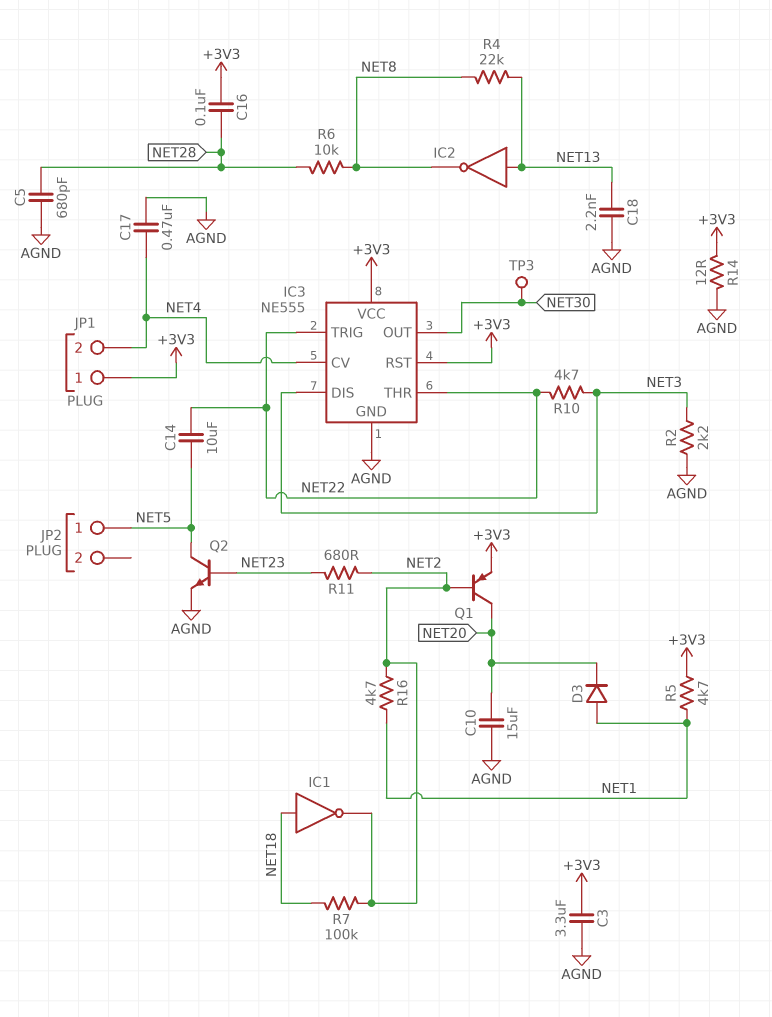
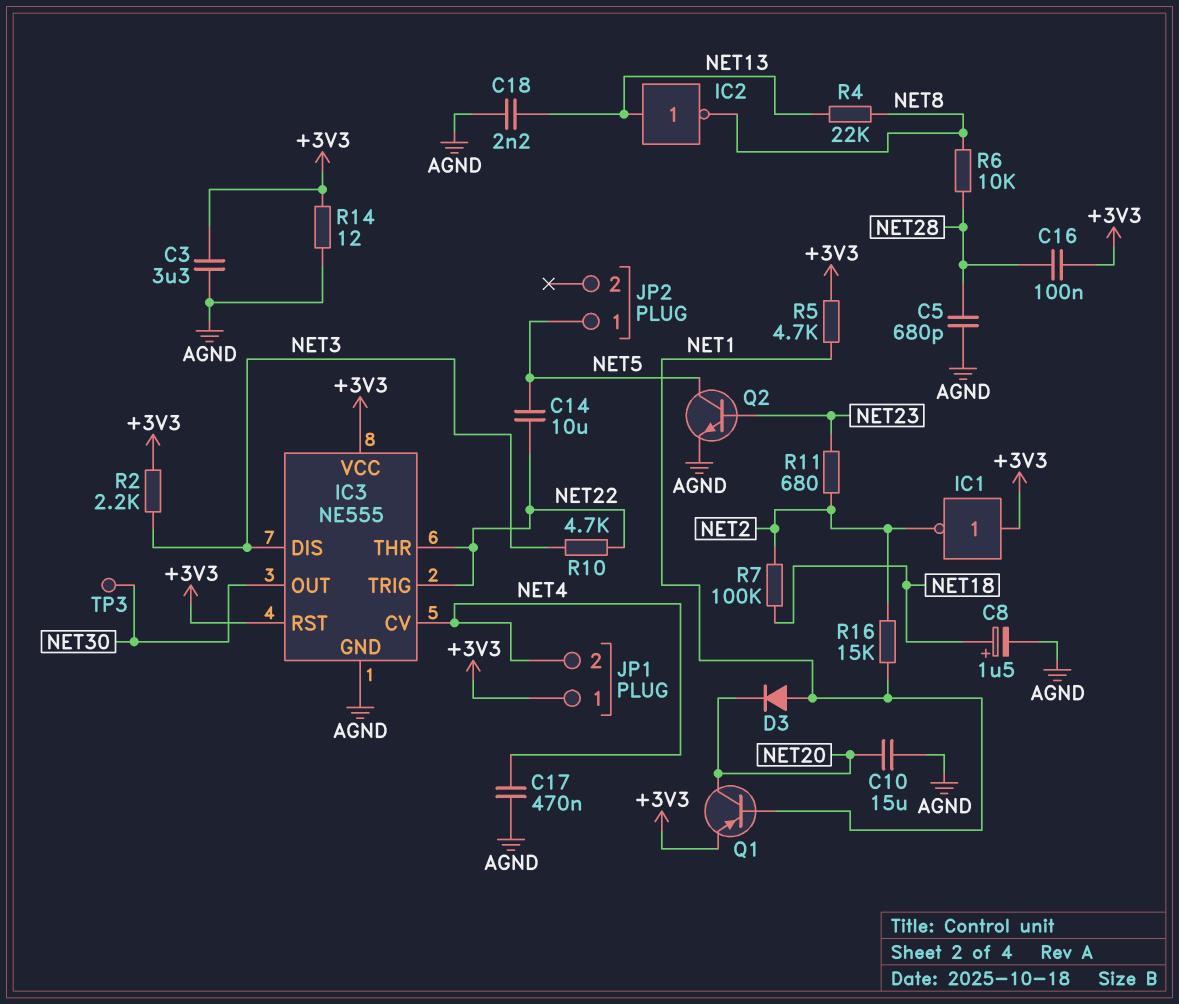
C8: none -> 1.5uF (plus NET18, minus AGND)
IC1: NOT (in NET18, out NET2) -> NOT (in +3V3, out NET2)
Q1: PNP (B NET2, C NET20, E +3V3) -> PNP (B NET1, C NET20, E +3V3)
R2: 2.2k (AGND, NET3) -> 2.2k (+3V3, NET3)
R16: 4.7k (NET1, NET2) -> 15k (NET1, NET2)

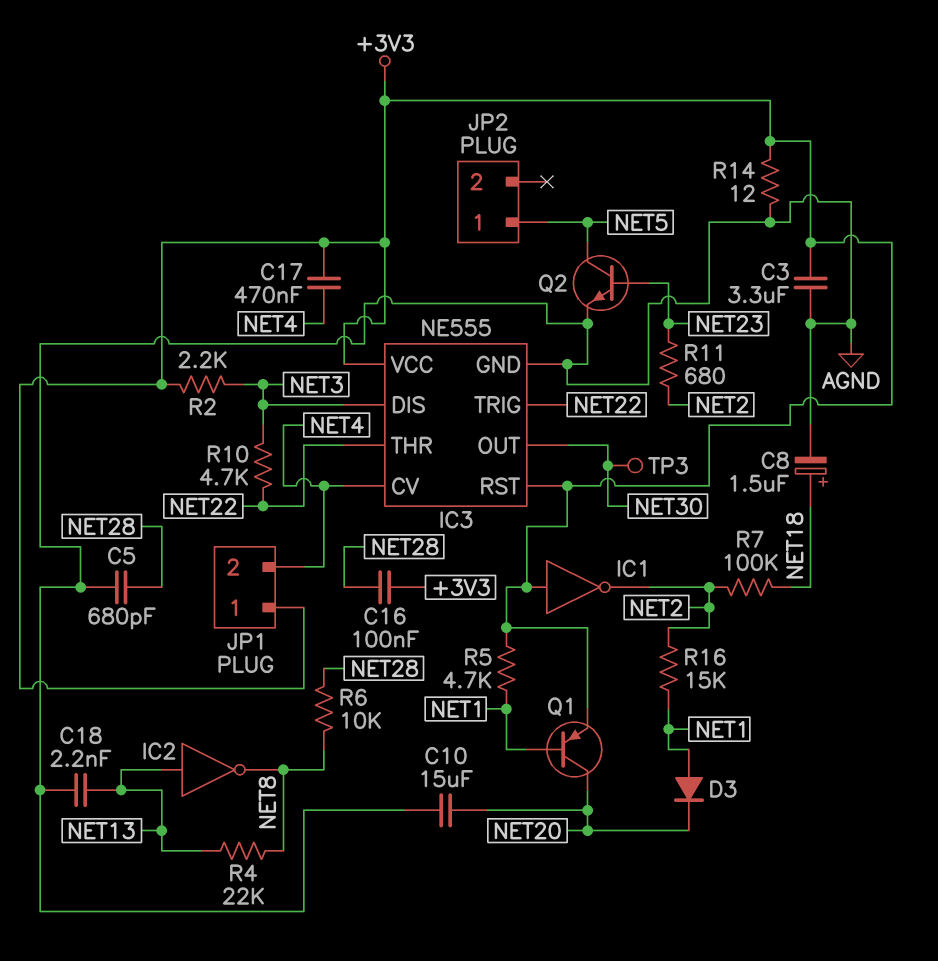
C14: 10uF (NET5, NET22) -> none
C17: 470nF (AGND, NET4) -> 470nF (+3V3, NET4)

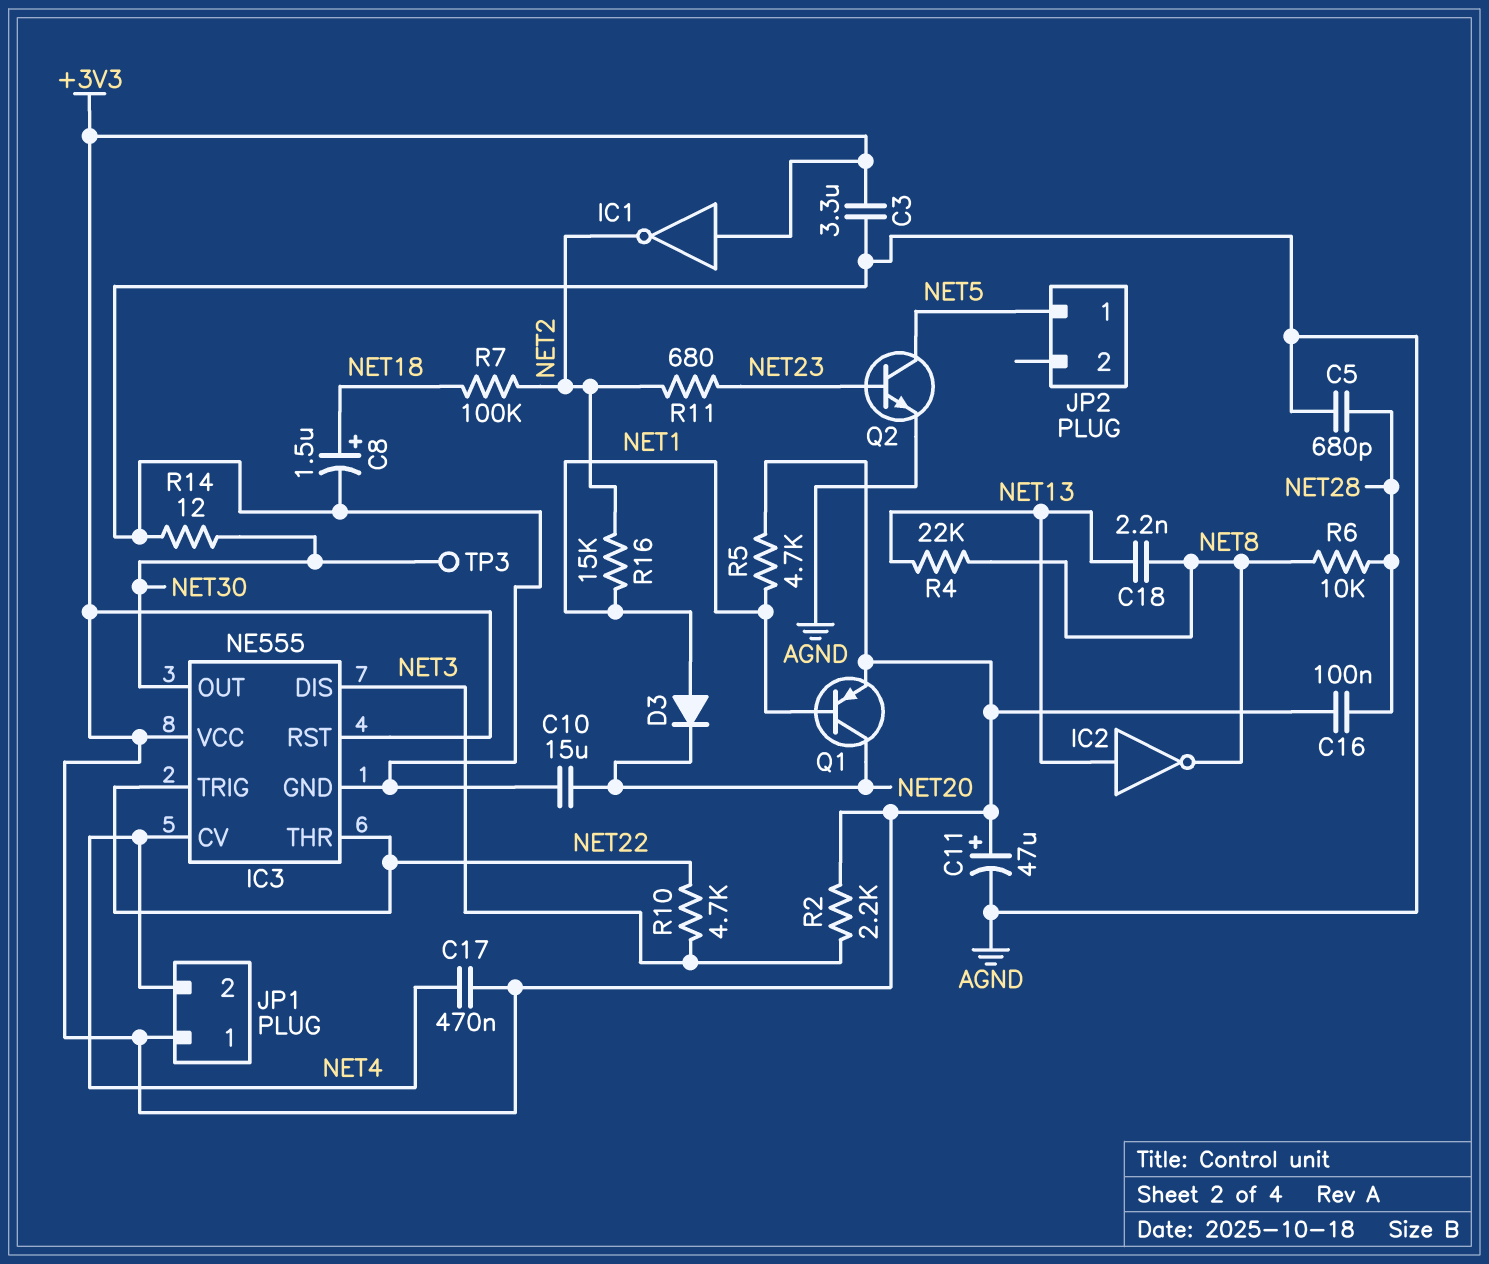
C11: none -> 47uF (plus +3V3, minus AGND)
C18: 2.2nF (AGND, NET13) -> 2.2nF (NET8, NET13)
R14: 12 (+3V3, AGND) -> 12 (AGND, NET30)

